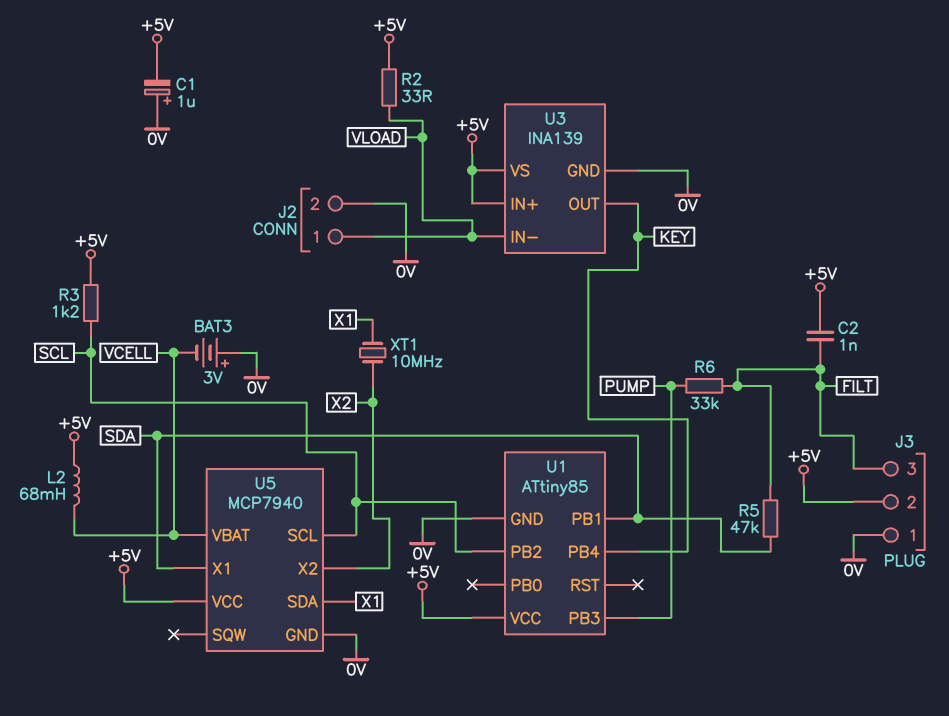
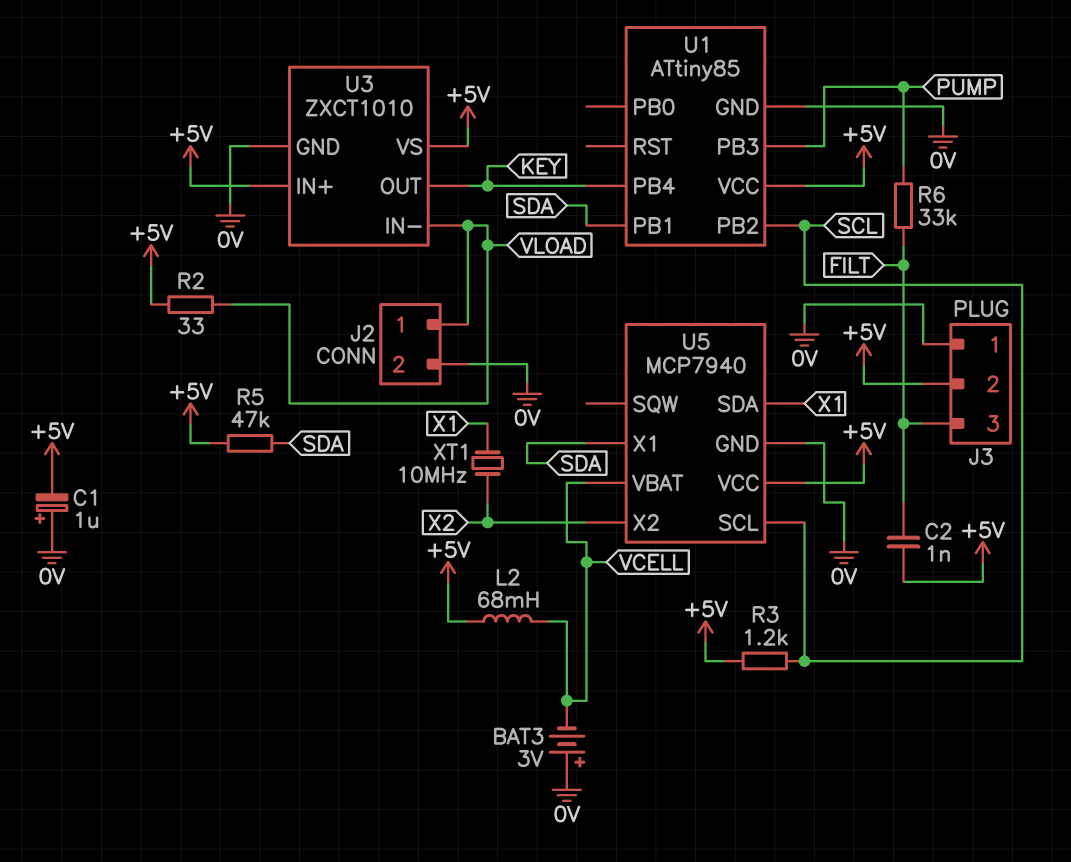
R5: 47k (FILT, SDA) -> 47k (+5V, SDA)
U3: INA139 -> ZXCT1010

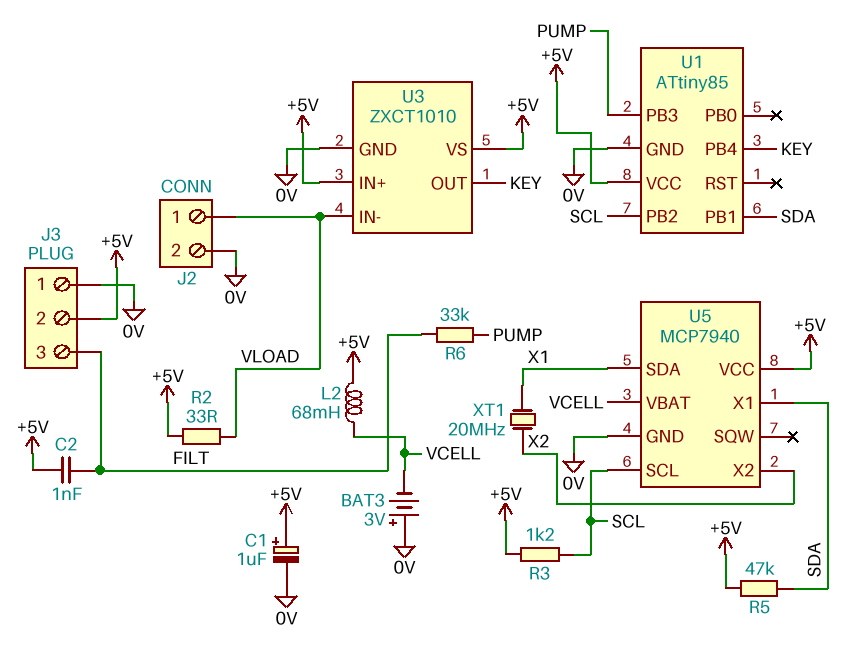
C1: 1uF (plus 0V, minus +5V) -> 1uF (plus +5V, minus 0V)
XT1: 10MHz (X1, X2) -> 20MHz (X1, X2)

